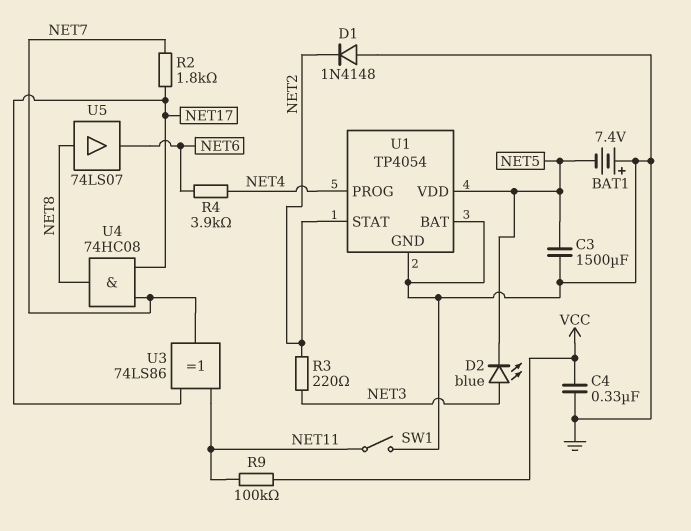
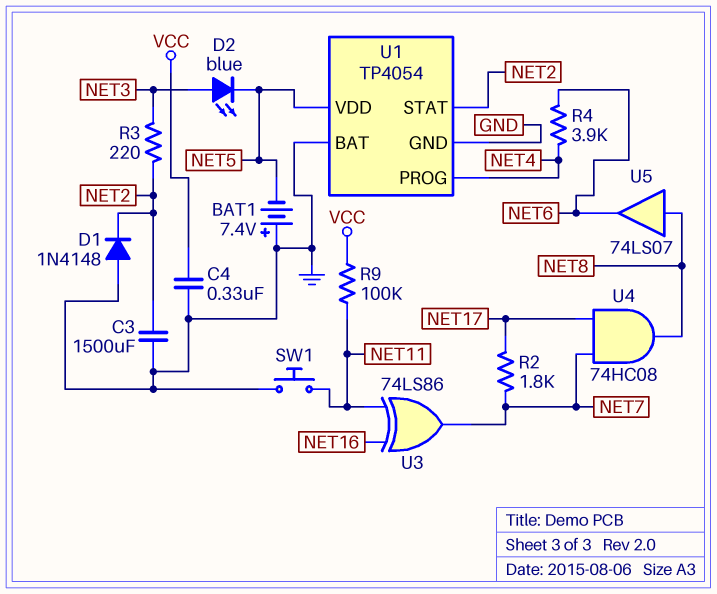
C3: 1500uF (GND, NET5) -> 1500uF (GND, NET2)
SW1: switch (GND, NET11) -> button (GND, NET11)
U3: XOR 74LS86 (in NET11, in NET17, out NET7) -> XOR 74LS86 (in NET11, in NET16, out NET7)

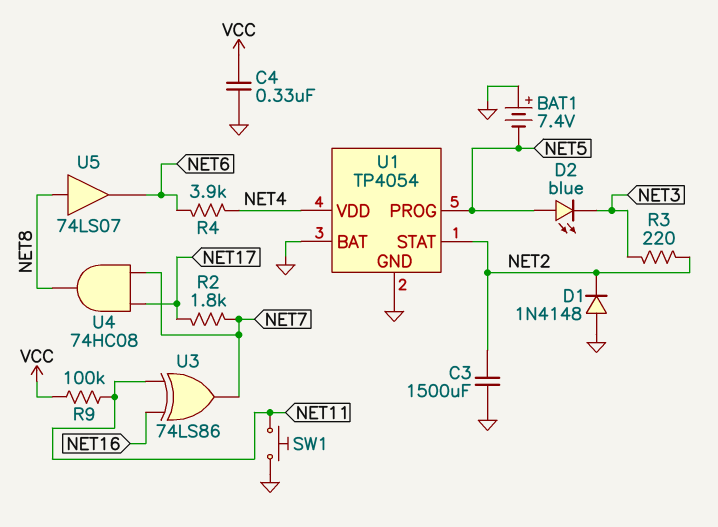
D2: LED blue (A NET3, K NET5) -> LED blue (A NET5, K NET3)
U1 pin PROG: NET4 -> NET5
U1 pin VDD: NET5 -> NET4

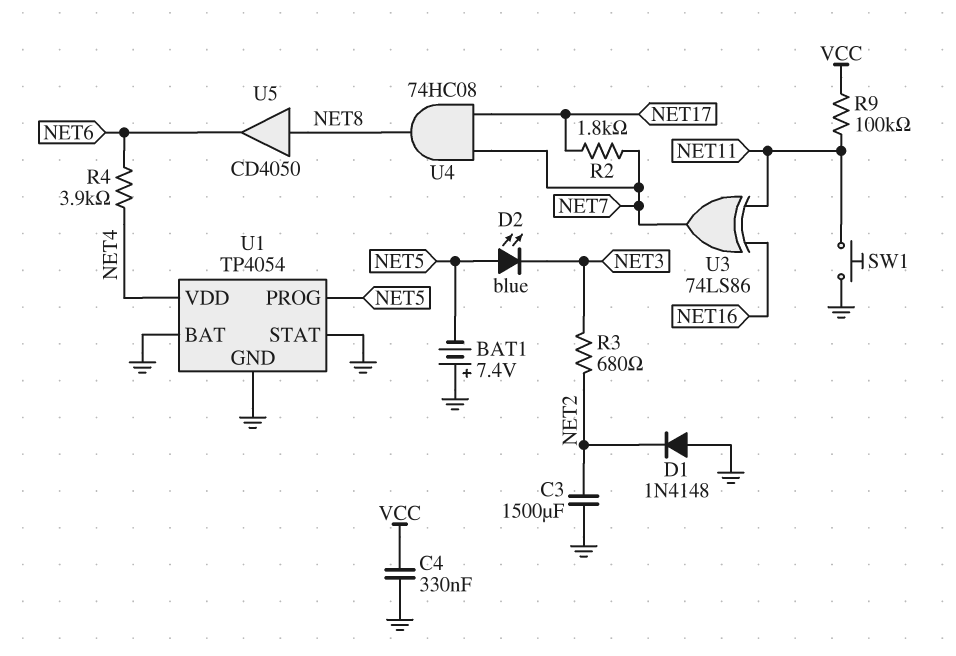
R3: 220 (NET2, NET3) -> 680 (NET2, NET3)
U1 pin STAT: NET2 -> GND
U5: buffer 74LS07 (in NET8, out NET6) -> buffer CD4050 (in NET8, out NET6)

